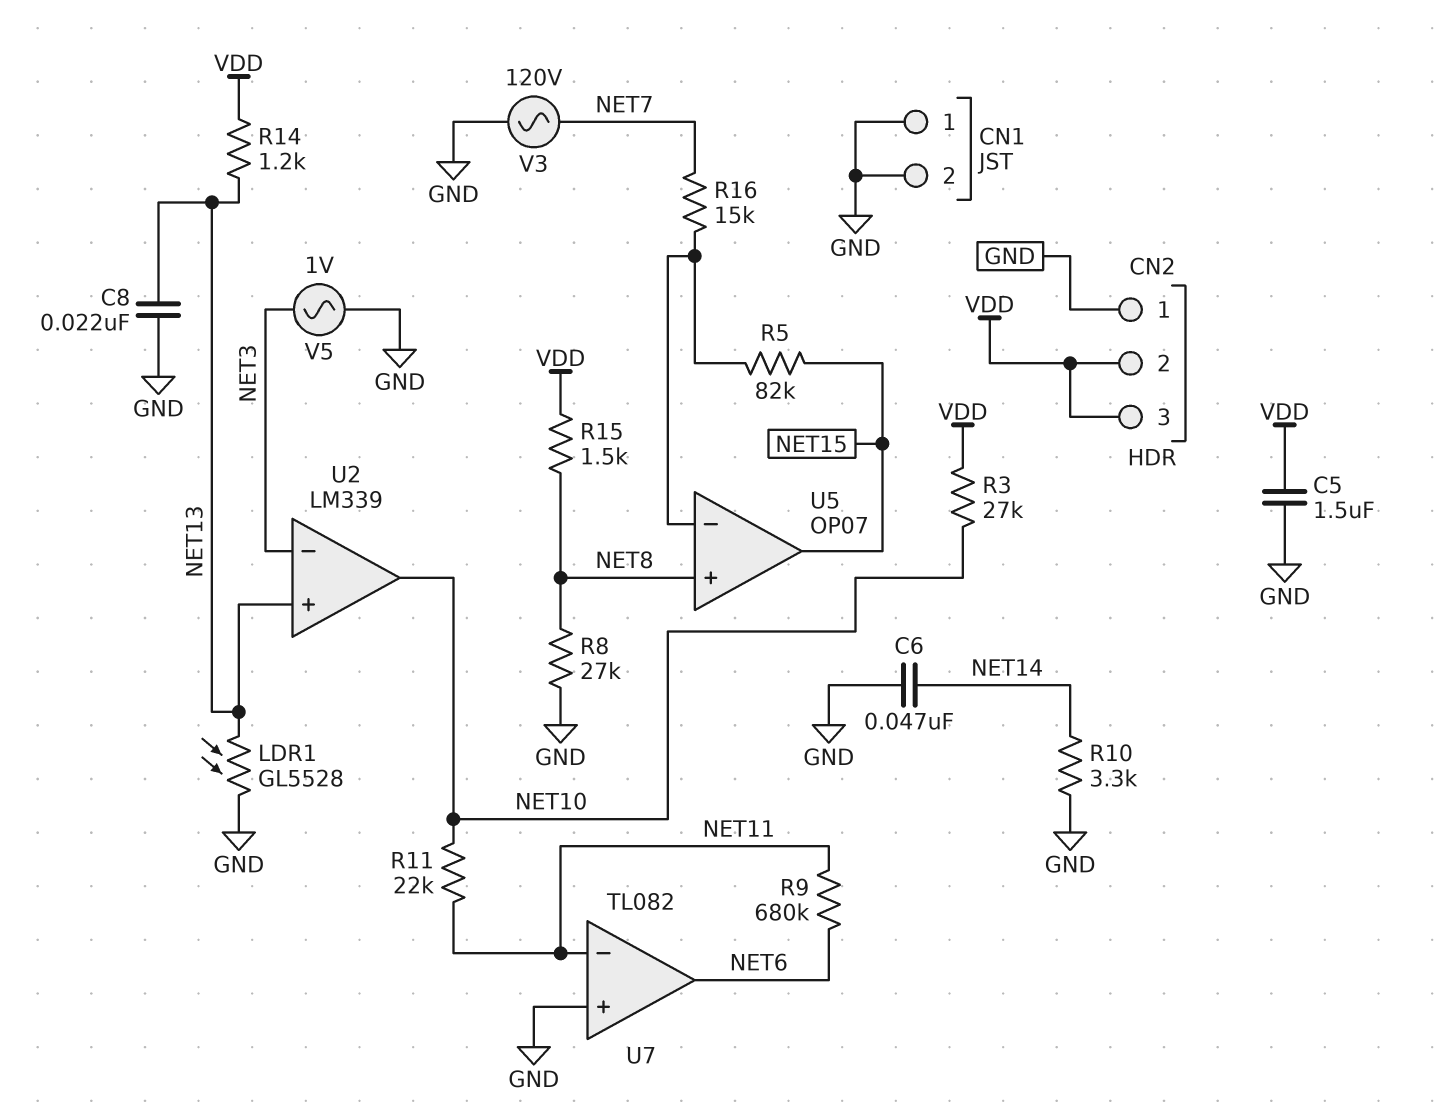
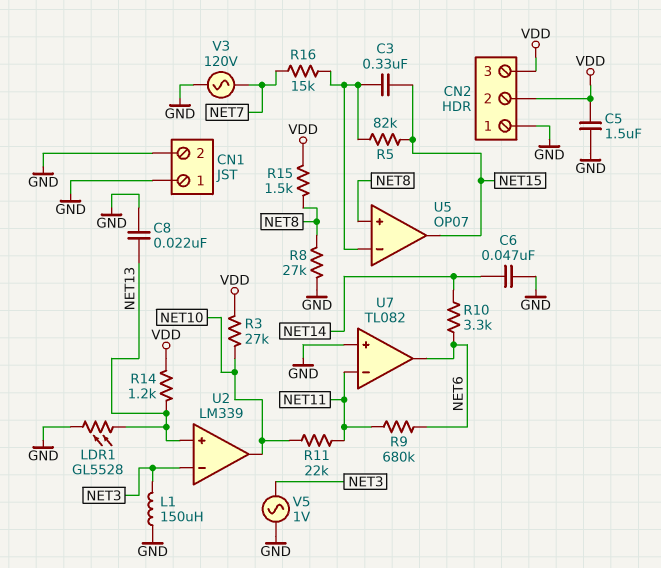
C3: none -> 330nF (NET15, U5/in-)
L1: none -> 150uH (GND, NET3)
R10: 3.3k (GND, NET14) -> 3.3k (NET6, NET14)

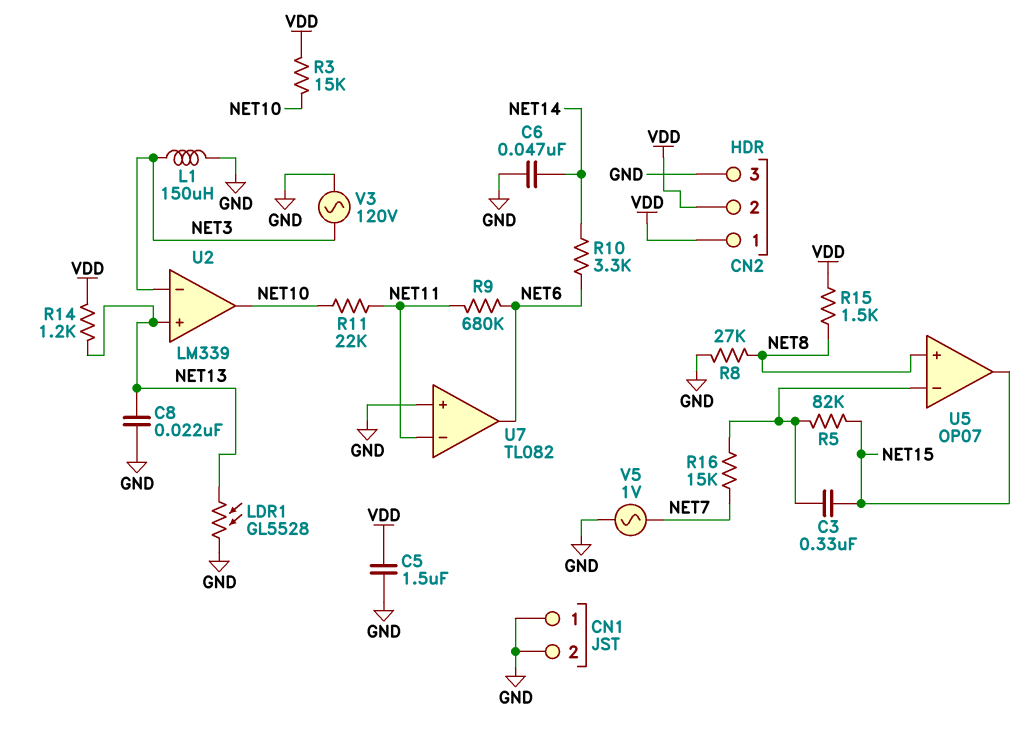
CN2 pin 1: GND -> VDD
CN2 pin 3: VDD -> GND
R3: 27k (NET10, VDD) -> 15k (NET10, VDD)
V3: AC 120V (GND, NET7) -> AC 120V (GND, NET3)
V5: AC 1V (GND, NET3) -> AC 1V (GND, NET7)

